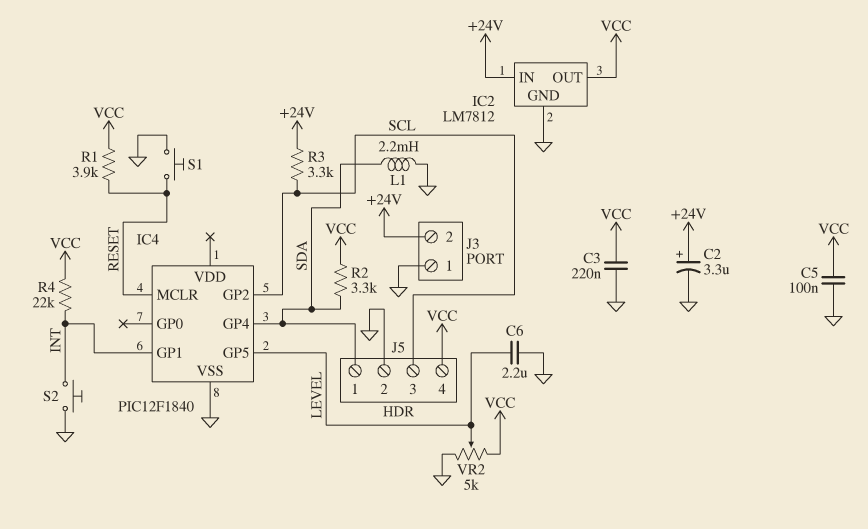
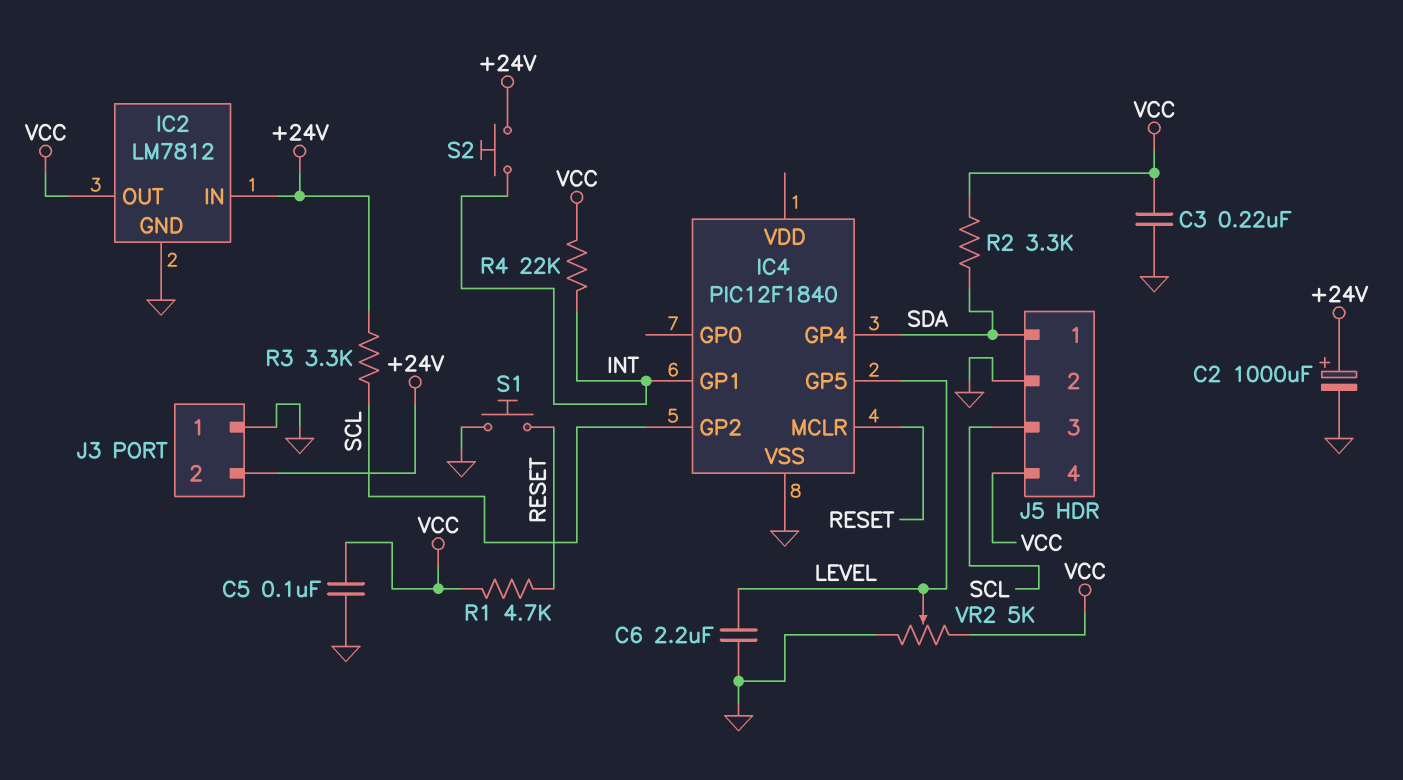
C2: 3.3uF (plus +24V, minus GND) -> 1000uF (plus +24V, minus GND)
L1: 2.2mH (GND, SDA) -> none
R1: 3.9k (RESET, VCC) -> 4.7k (RESET, VCC)
S2: button (GND, INT) -> button (+24V, INT)

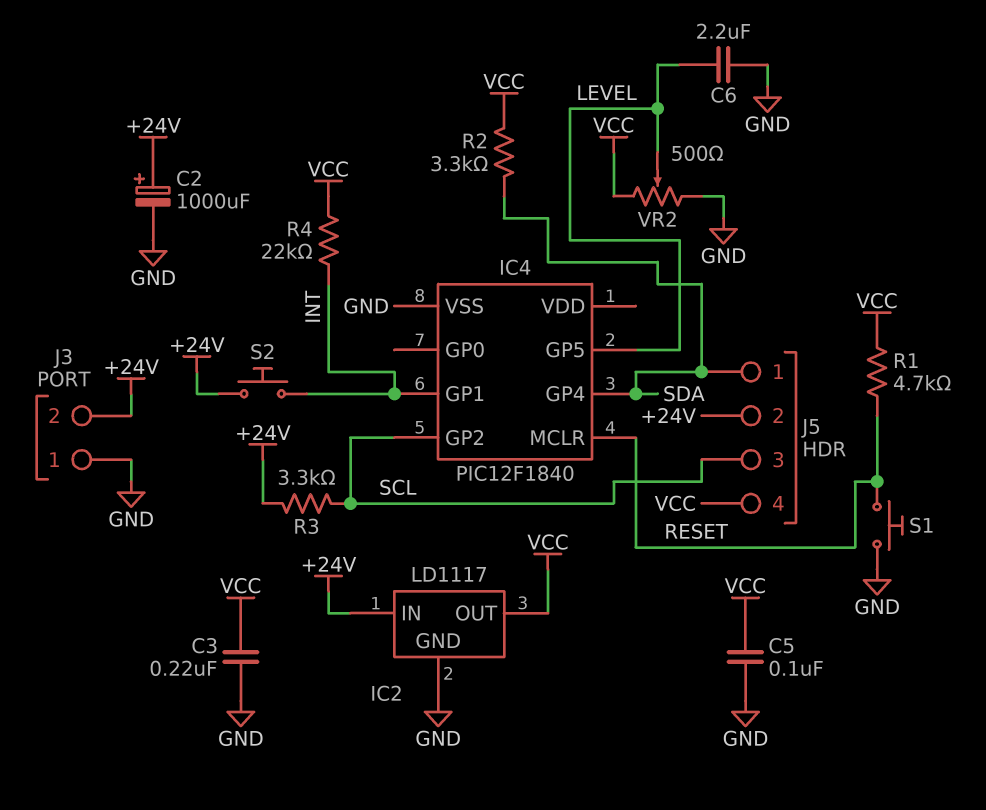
IC2: LM7812 -> LD1117
J5 pin 2: GND -> +24V
VR2: 5k (GND, VCC, wiper LEVEL) -> 500 (GND, VCC, wiper LEVEL)

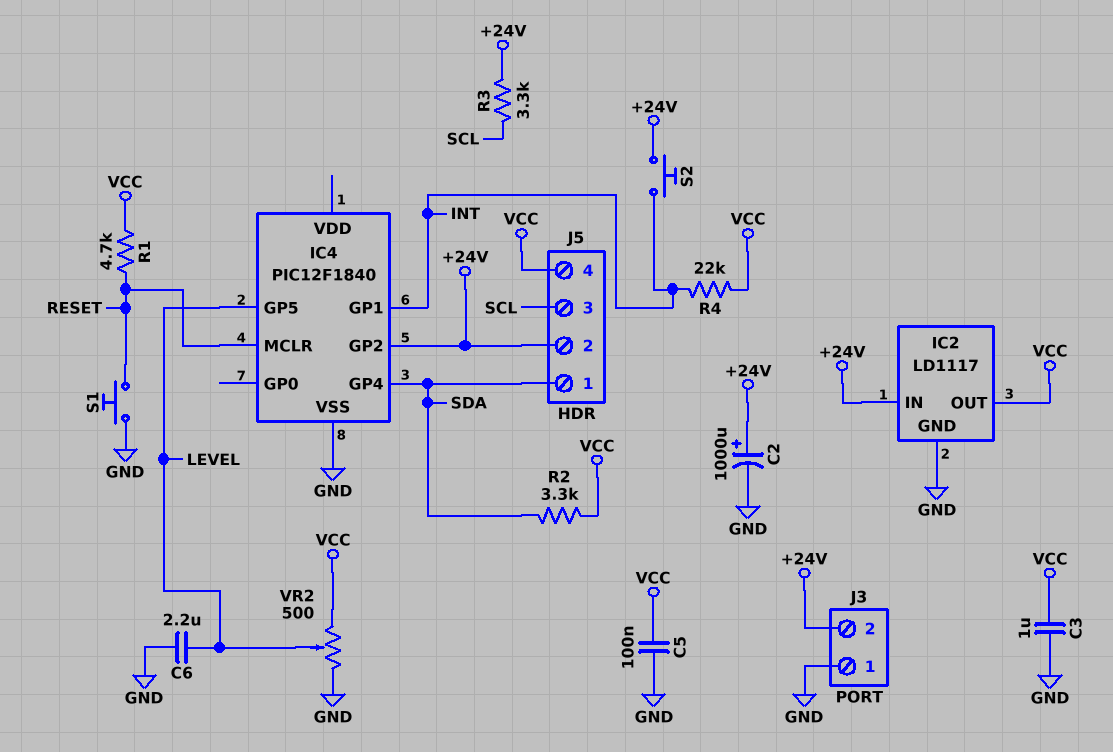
C3: 220nF (GND, VCC) -> 1uF (GND, VCC)
IC4 pin GP2: SCL -> +24V

